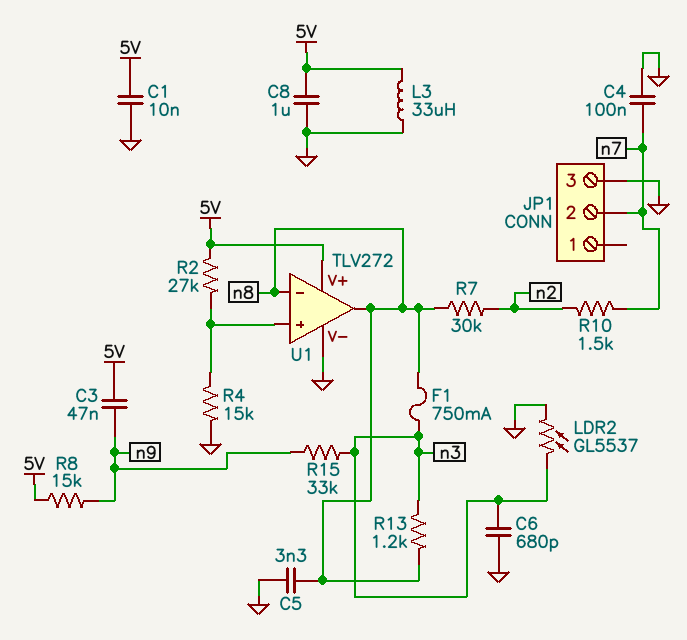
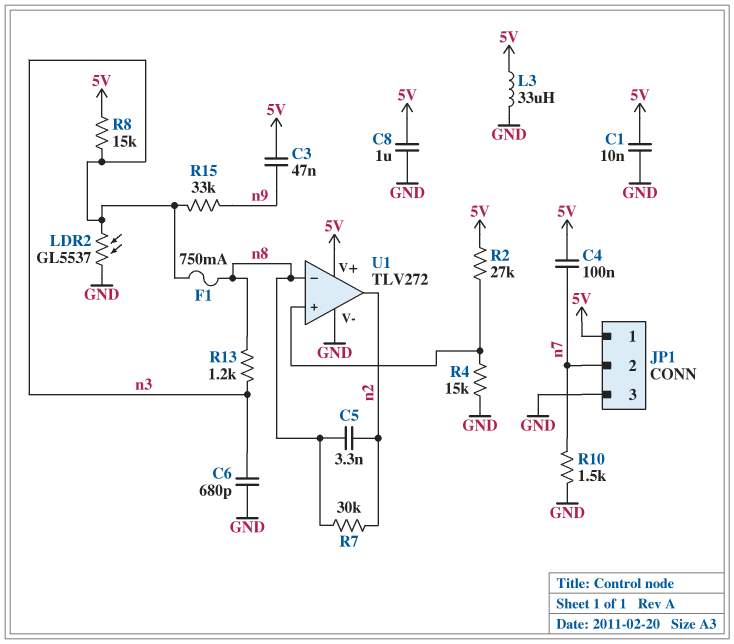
C4: 100nF (GND, n7) -> 100nF (5V, n7)
C5: 3.3nF (GND, n8) -> 3.3nF (n2, n8)
JP1 pin 1: none -> 5V
R8: 15k (5V, n9) -> 15k (5V, n3)
R10: 1.5k (n2, n7) -> 1.5k (GND, n7)
U1 pin out: n8 -> n2

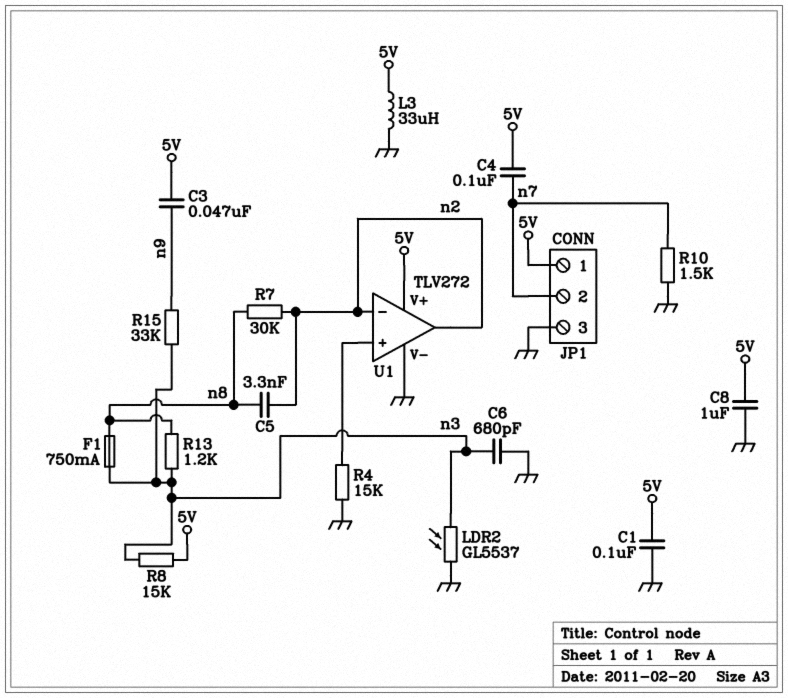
C1: 10nF (5V, GND) -> 100nF (5V, GND)
R2: 27k (5V, U1/in+) -> none
U1 pin in-: n8 -> n2

